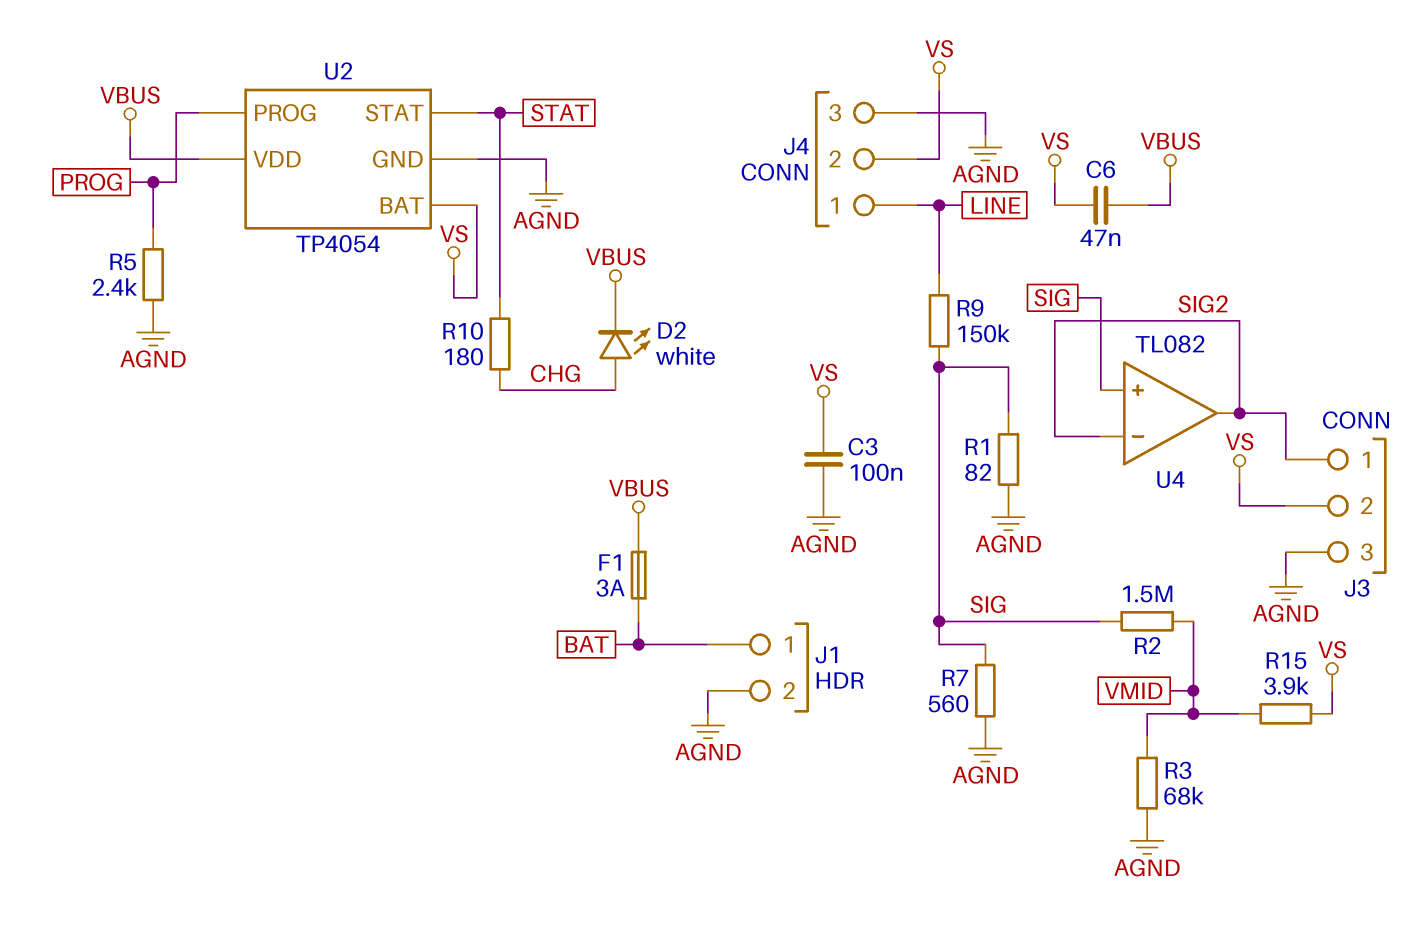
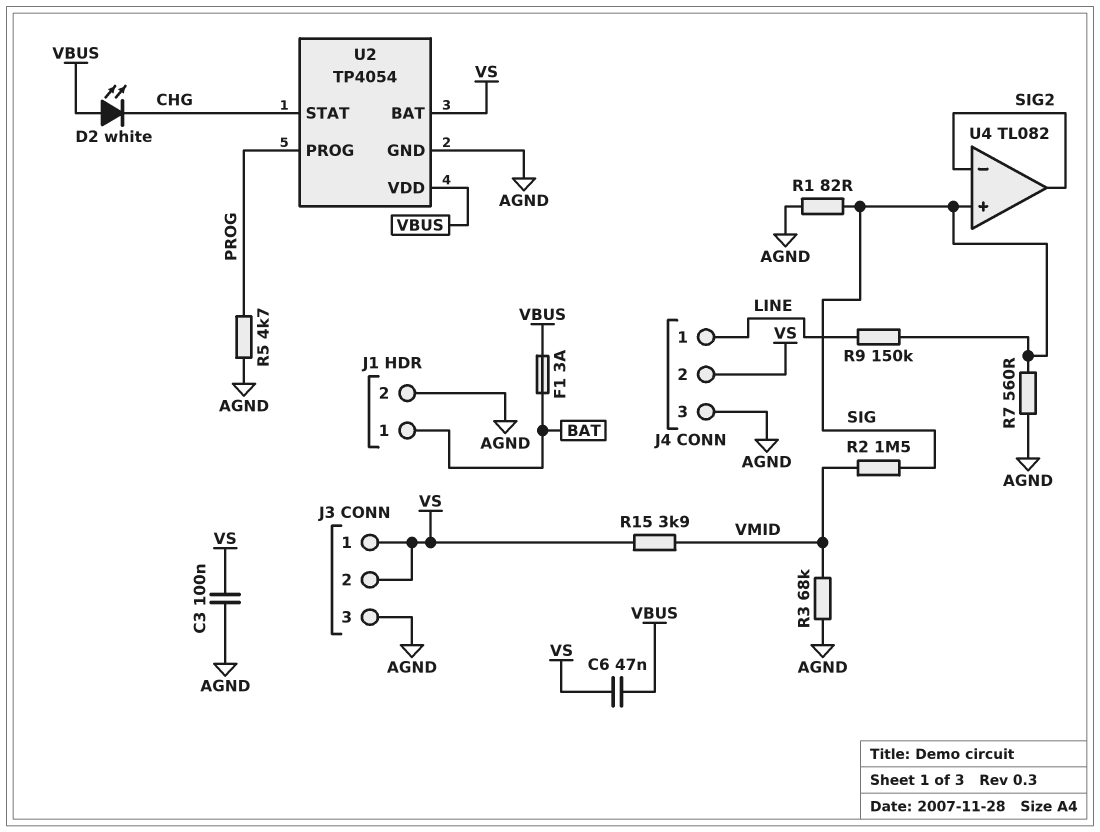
D2: LED white (A CHG, K VBUS) -> LED white (A VBUS, K CHG)
J3 pin 1: SIG2 -> VS
R5: 2.4k (AGND, PROG) -> 4.7k (AGND, PROG)
R10: 180 (CHG, STAT) -> none
U2 pin STAT: STAT -> CHG

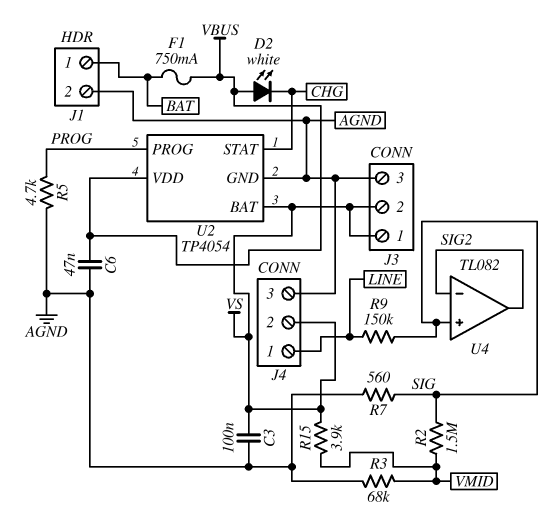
C6: 47nF (VBUS, VS) -> 47nF (AGND, VBUS)
F1: 3A (BAT, VBUS) -> 750mA (BAT, VBUS)
R1: 82 (AGND, SIG) -> none

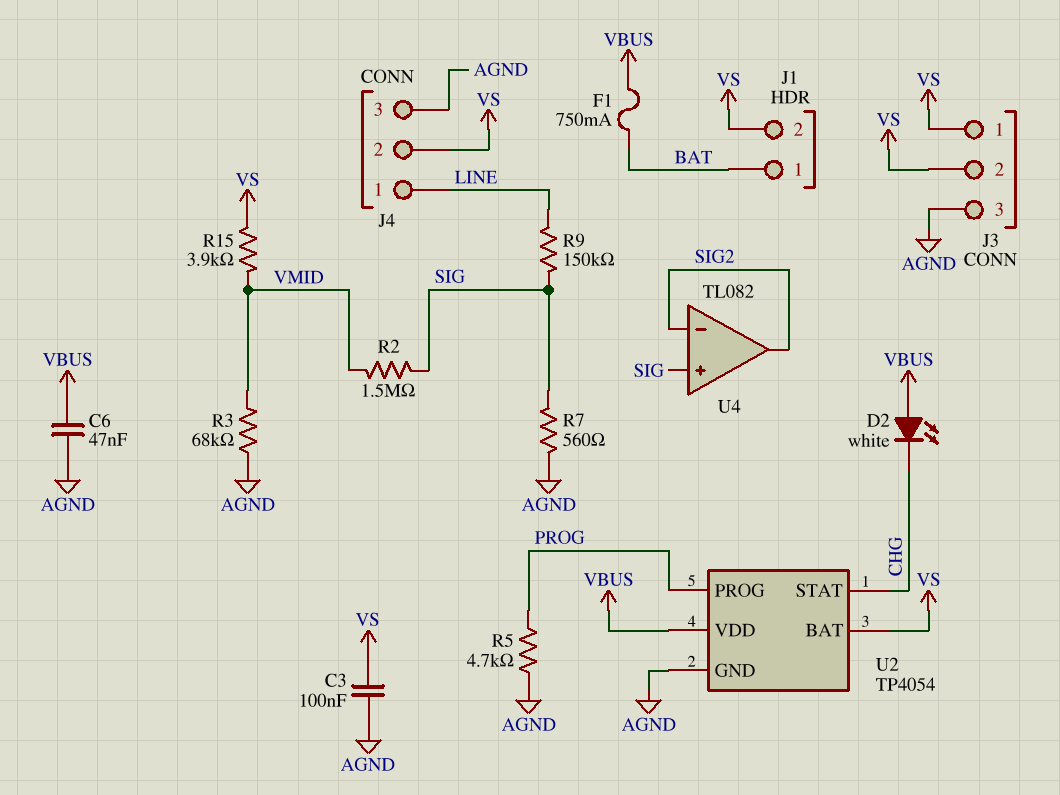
J1 pin 2: AGND -> VS

